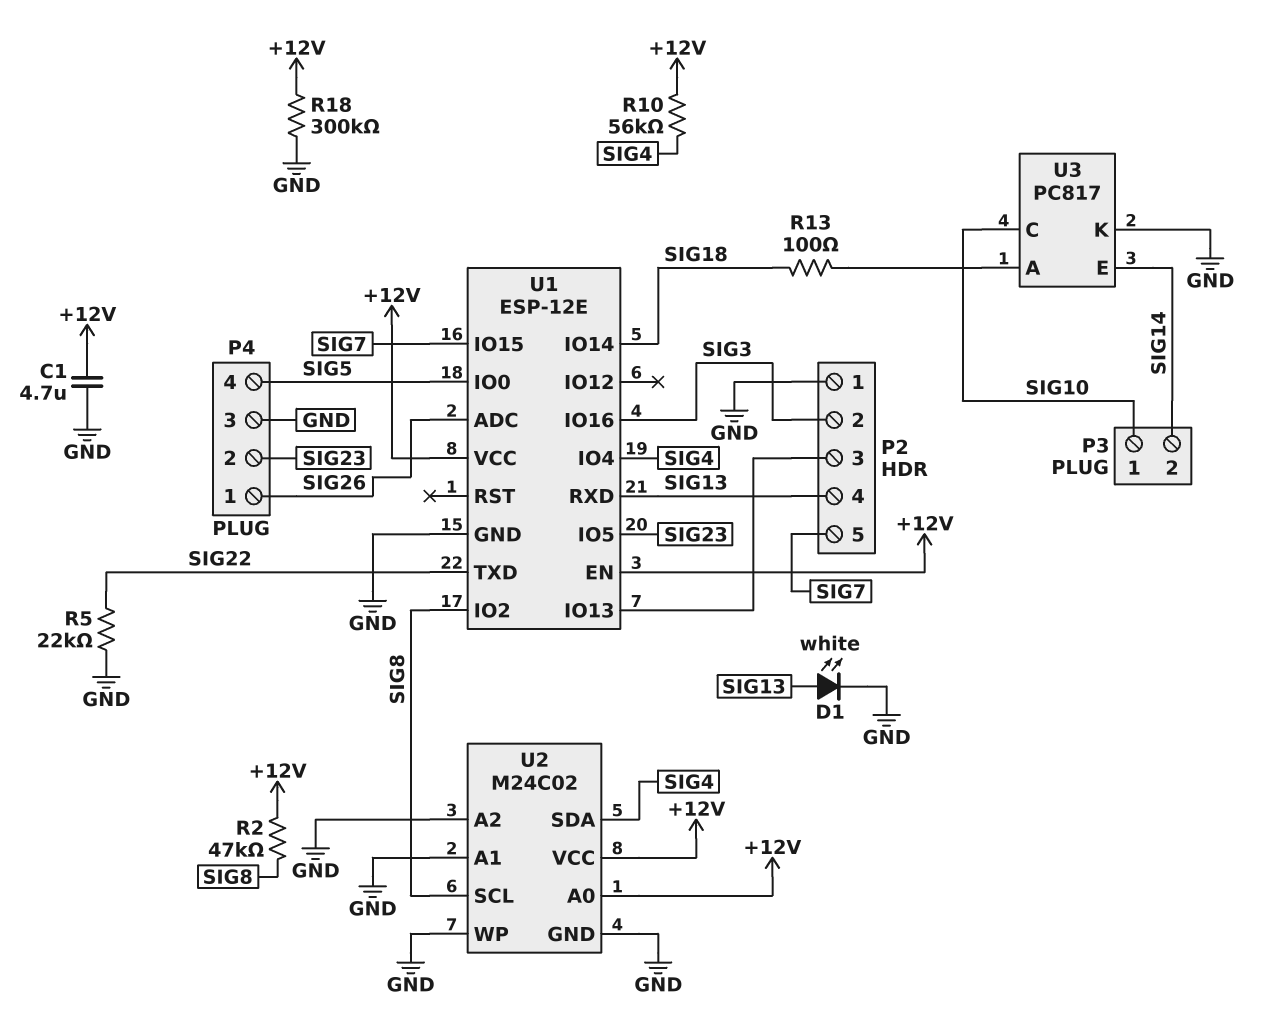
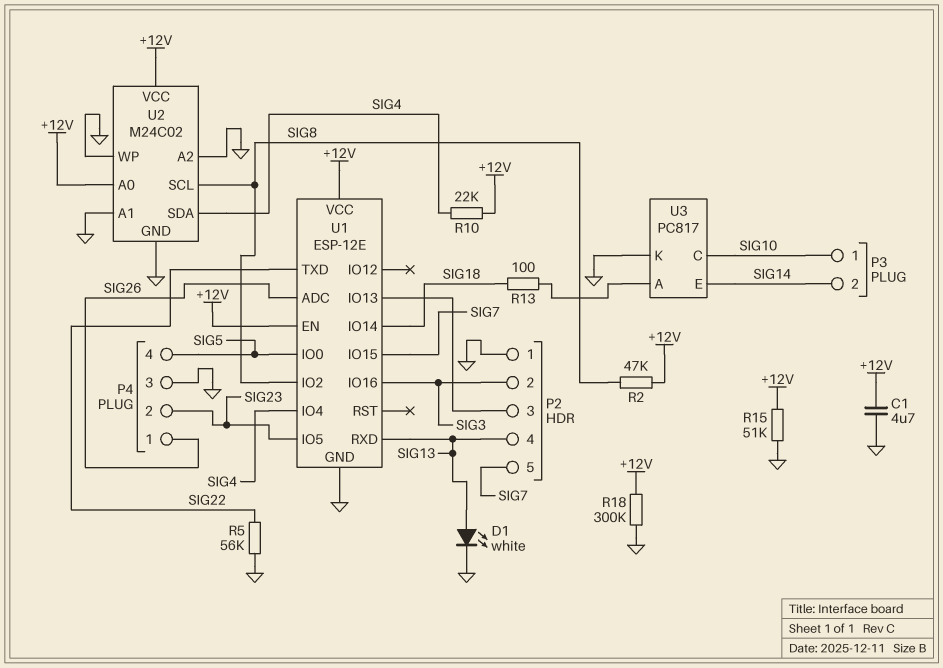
R5: 22k (GND, SIG22) -> 56k (GND, SIG22)
R10: 56k (+12V, SIG4) -> 22k (+12V, SIG4)
R15: none -> 51k (+12V, GND)

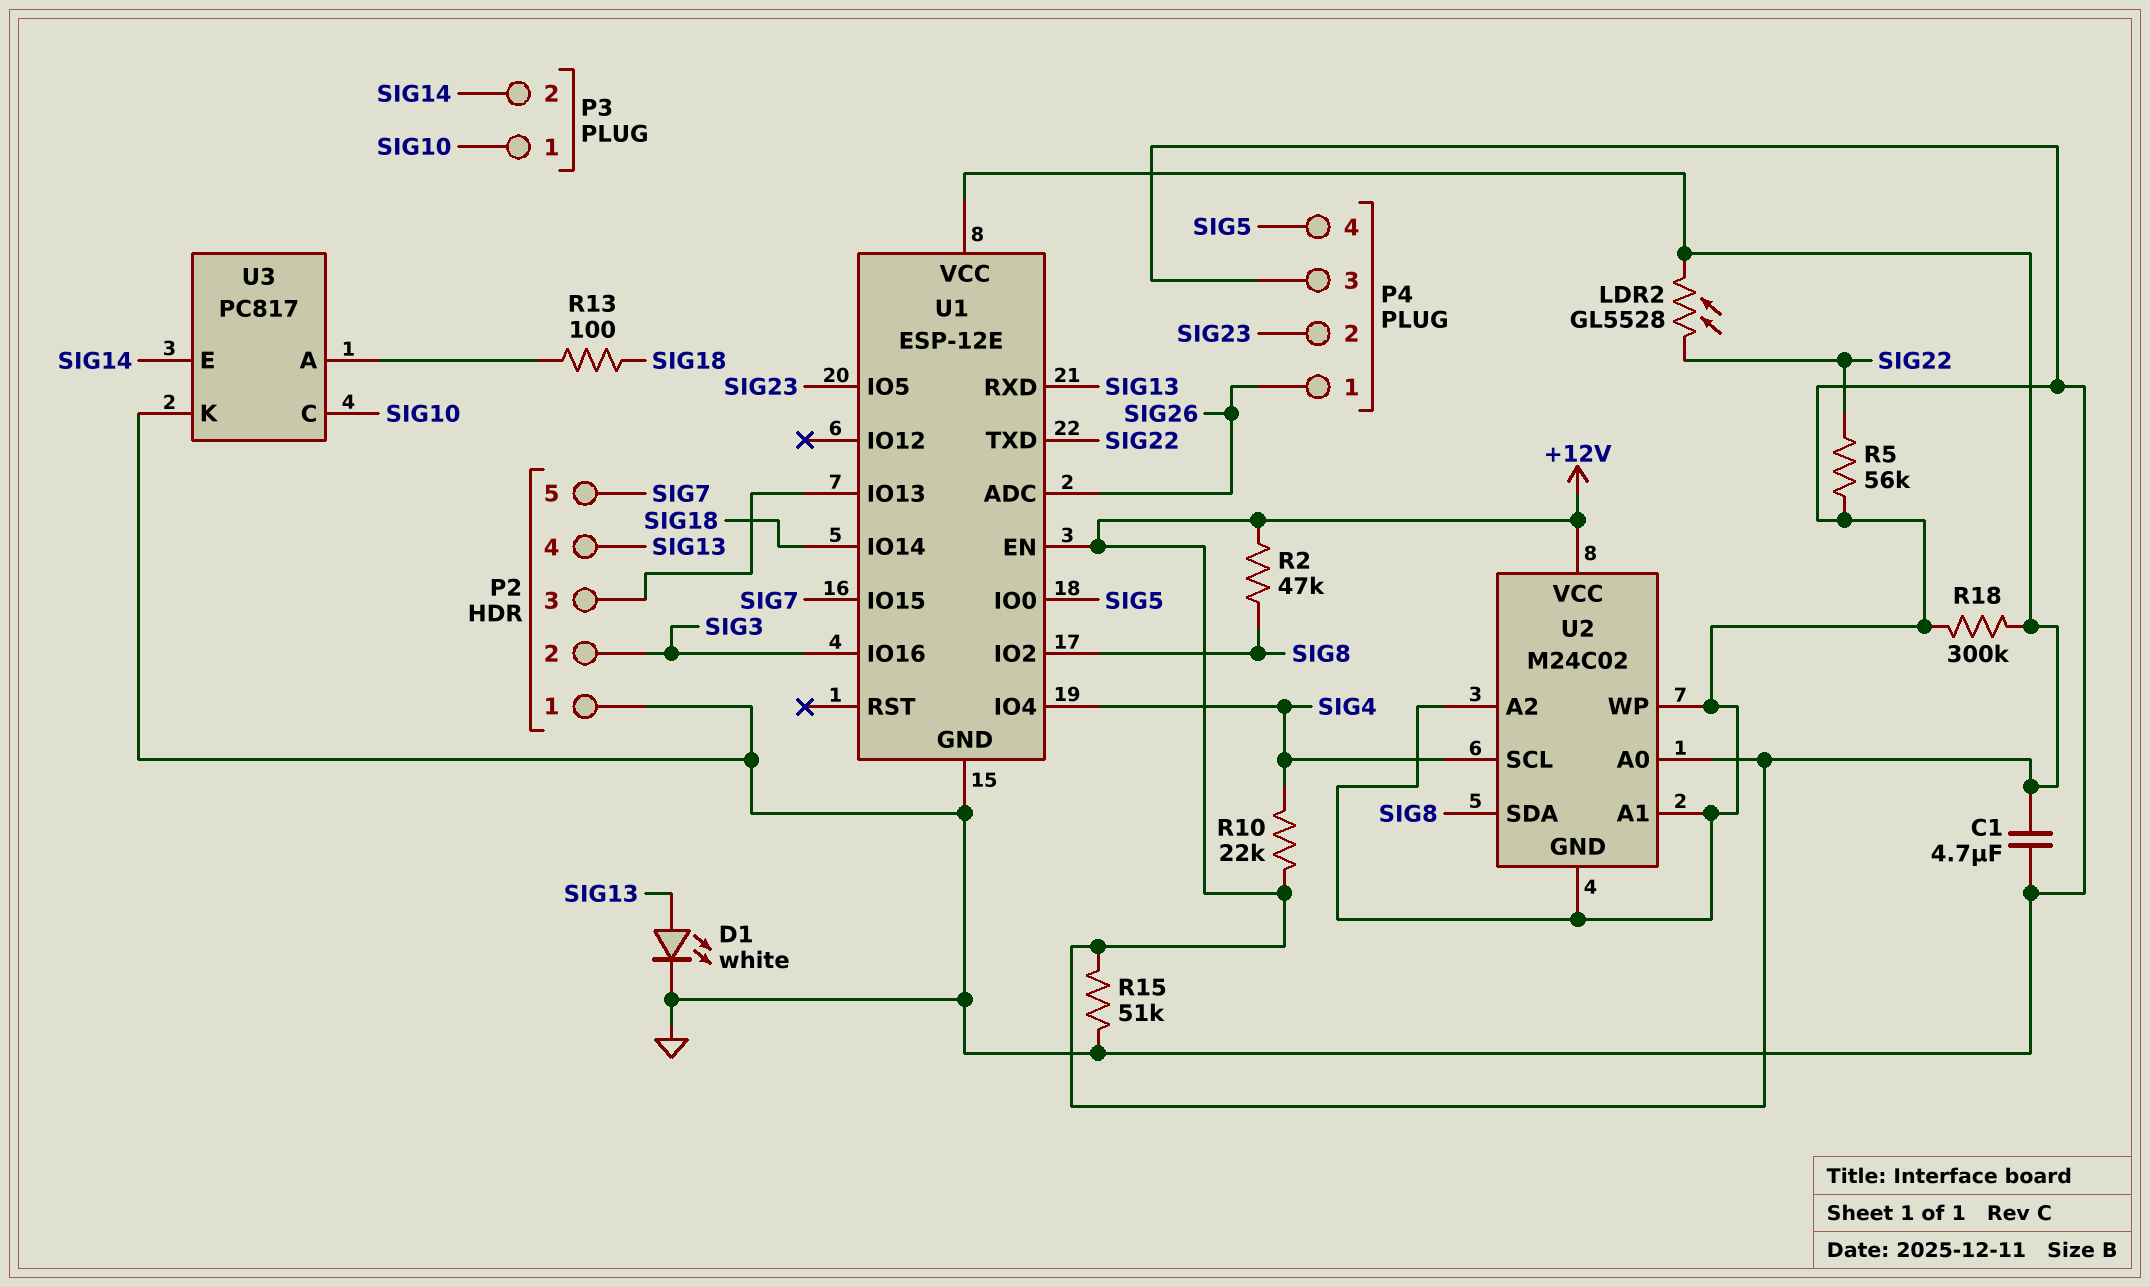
LDR2: none -> GL5528 (+12V, SIG22)
U2 pin SCL: SIG8 -> SIG4
U2 pin SDA: SIG4 -> SIG8

